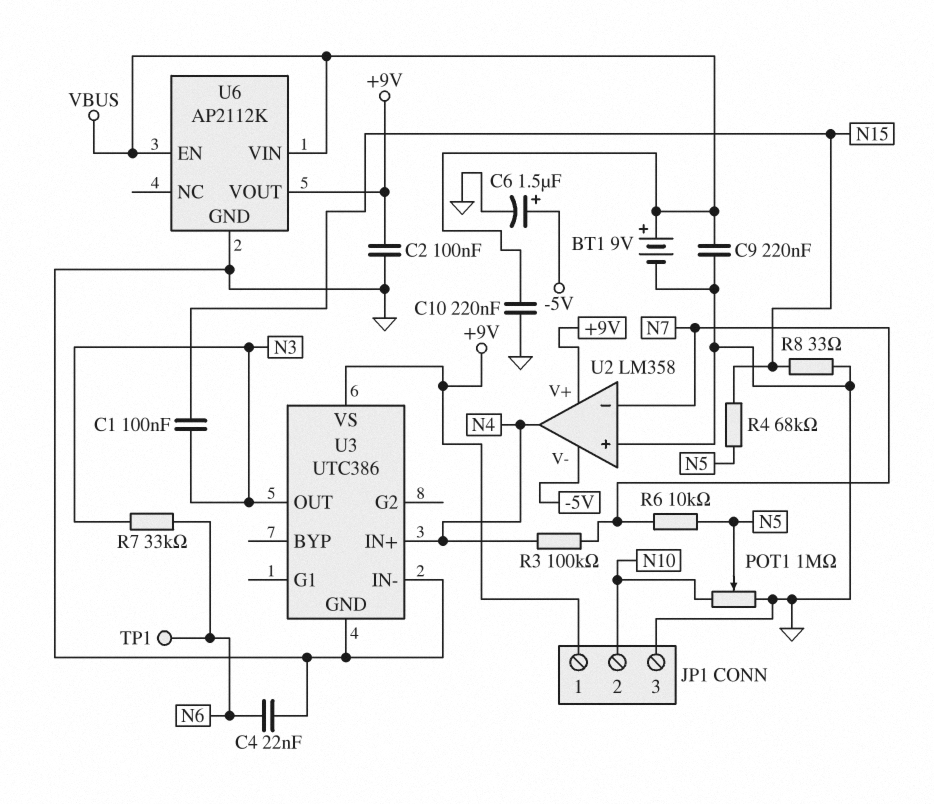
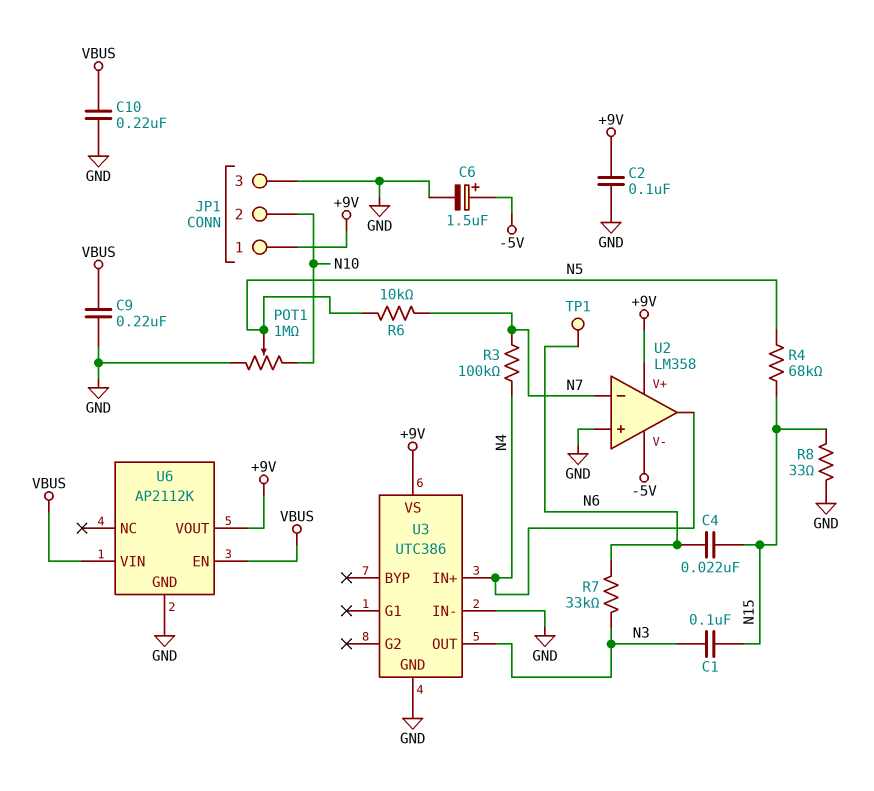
BT1: 9V (plus VBUS, minus GND) -> none
C4: 22nF (GND, N6) -> 22nF (N6, N15)

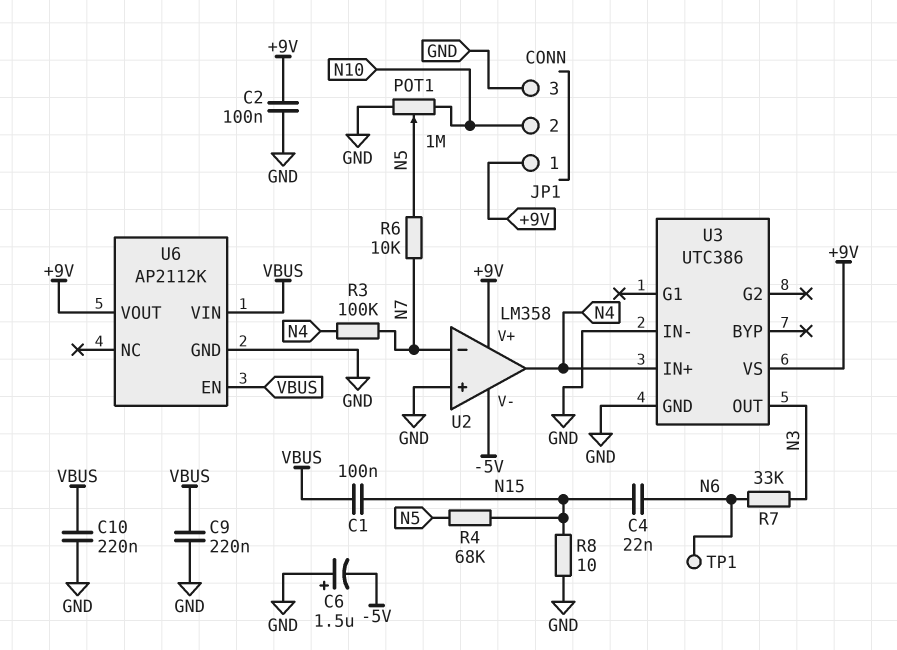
C1: 100nF (N3, N15) -> 100nF (N15, VBUS)
C6: 1.5uF (plus -5V, minus GND) -> 1.5uF (plus GND, minus -5V)
R8: 33 (GND, N15) -> 10 (GND, N15)

